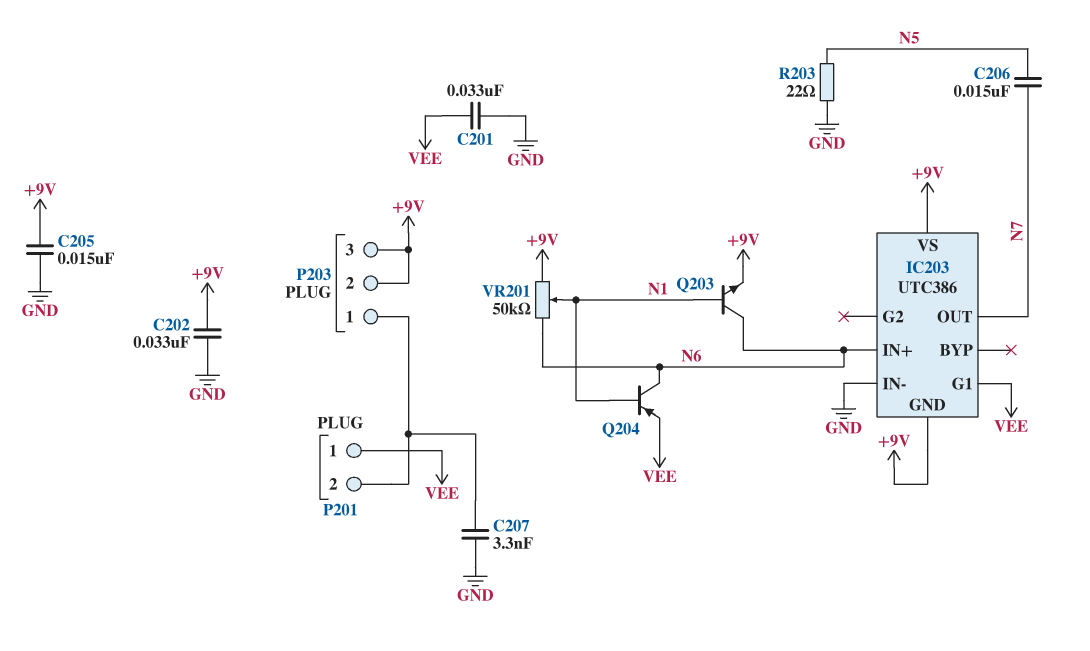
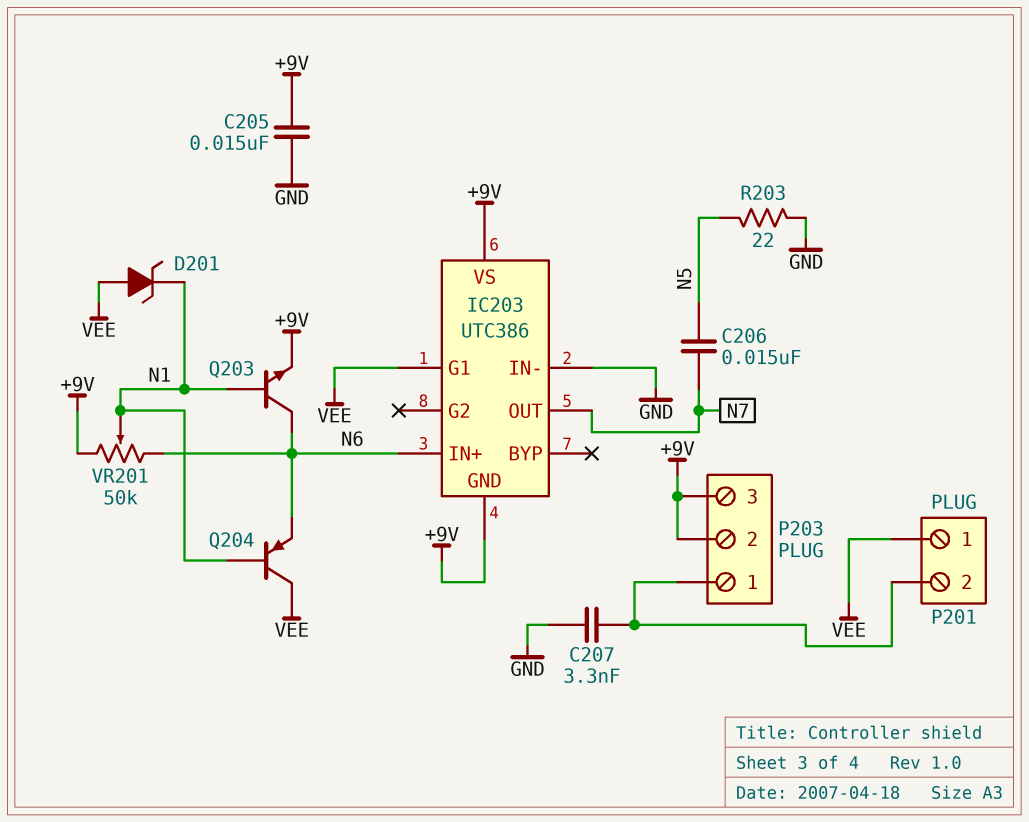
C201: 33nF (GND, VEE) -> none
C202: 33nF (+9V, GND) -> none
D201: none -> zener (A VEE, K N1)
Q204: PNP (B N1, C N6, E VEE) -> PNP (B N1, C VEE, E N6)

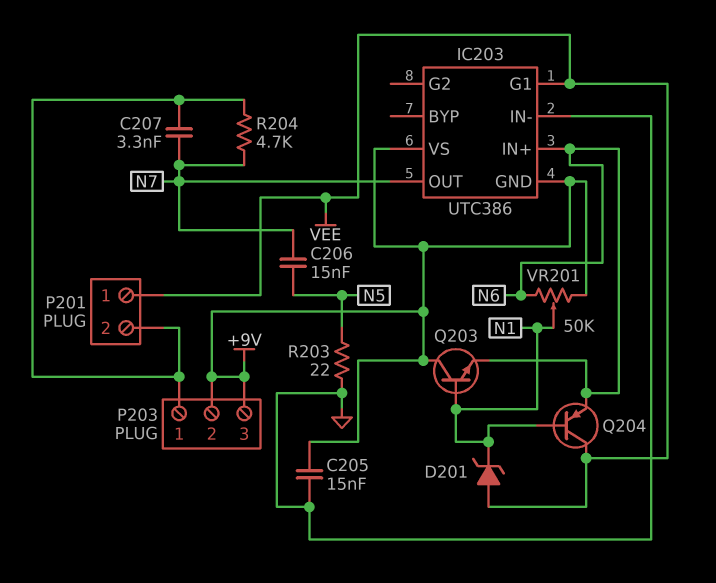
C207: 3.3nF (GND, P201/2) -> 3.3nF (N7, P201/2)
Q203: NPN (B N1, C N6, E +9V) -> NPN (B N1, C +9V, E N6)
R204: none -> 4.7k (N7, P201/2)

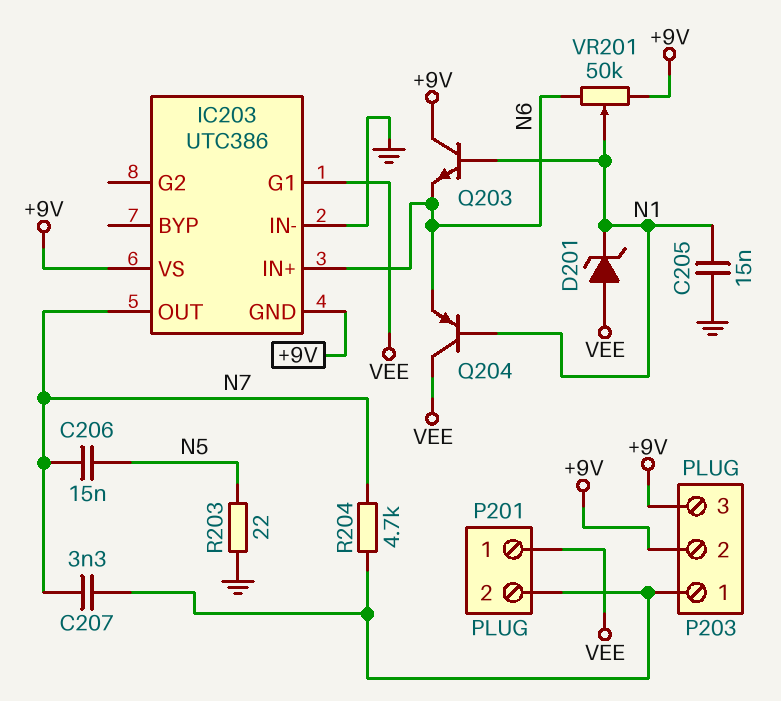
C205: 15nF (+9V, GND) -> 15nF (GND, N1)

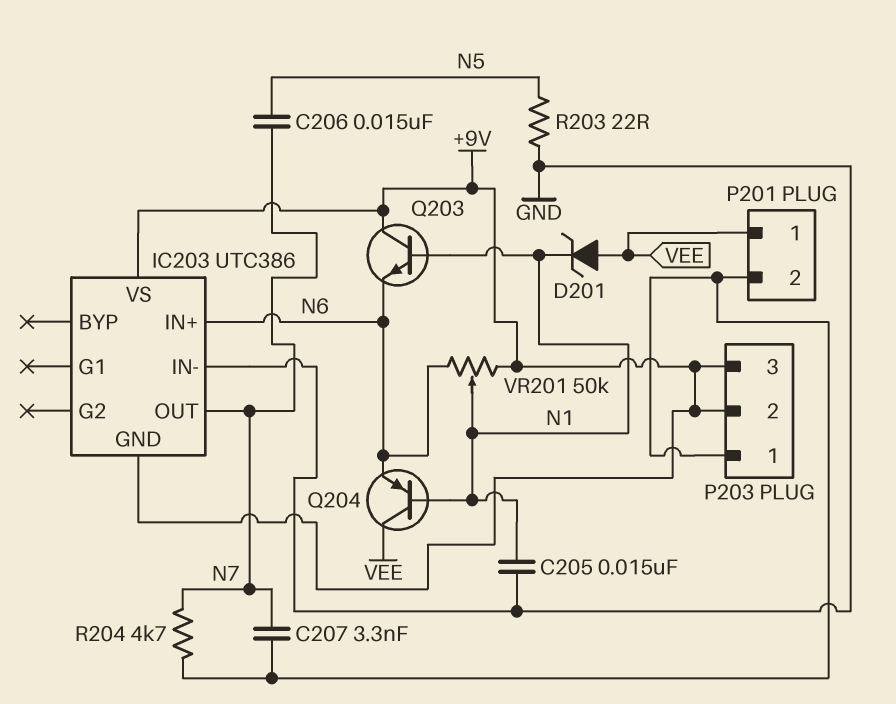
IC203 pin G1: VEE -> none

